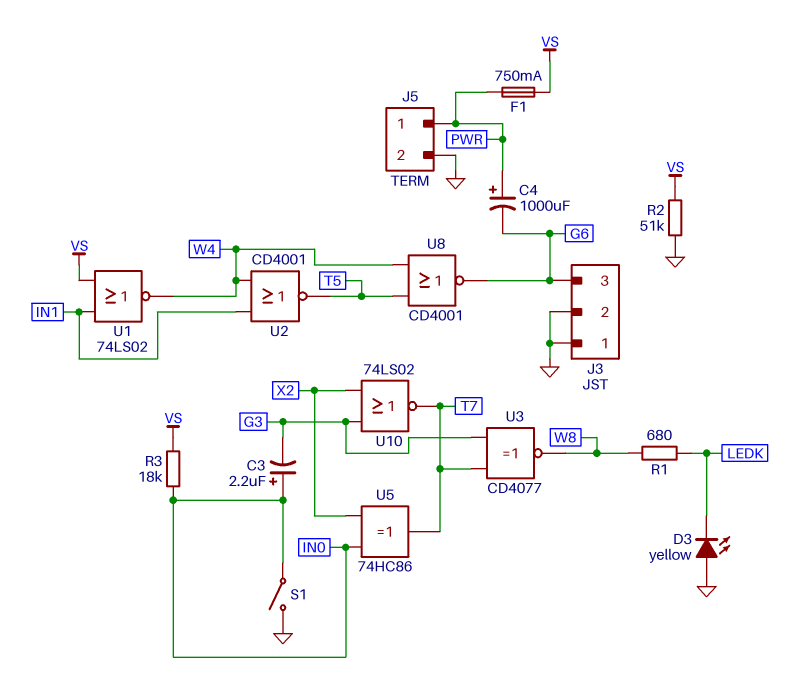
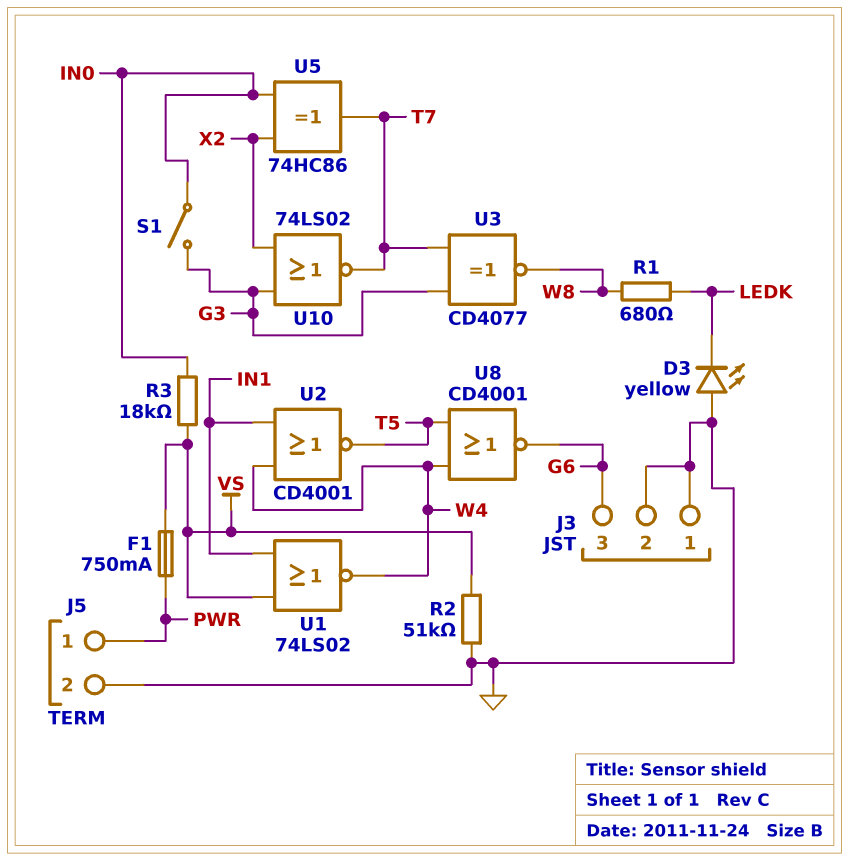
C3: 2.2uF (plus IN0, minus G3) -> none
C4: 1000uF (plus PWR, minus G6) -> none
S1: switch (GND, IN0) -> switch (G3, IN0)

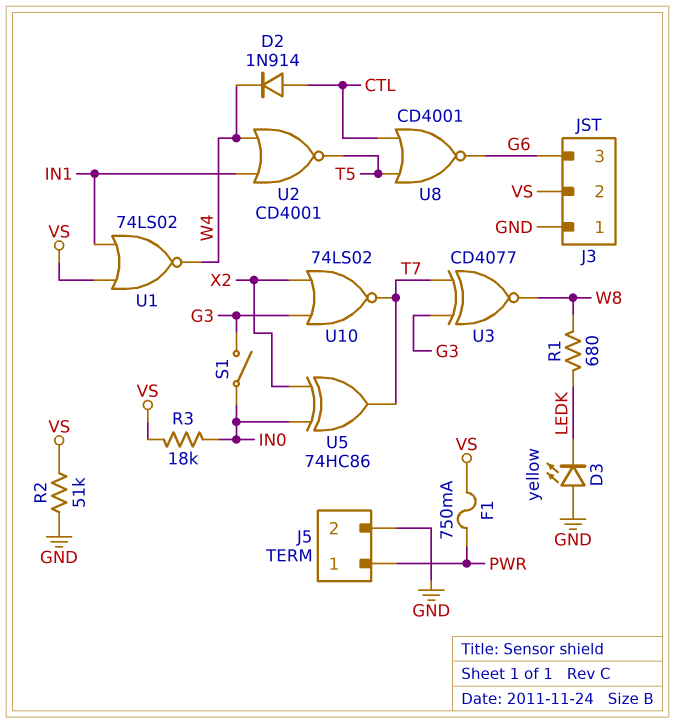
D2: none -> diode 1N914 (A CTL, K W4)
J3 pin 2: GND -> VS
U8: NOR CD4001 (in T5, in W4, out G6) -> NOR CD4001 (in CTL, in T5, out G6)

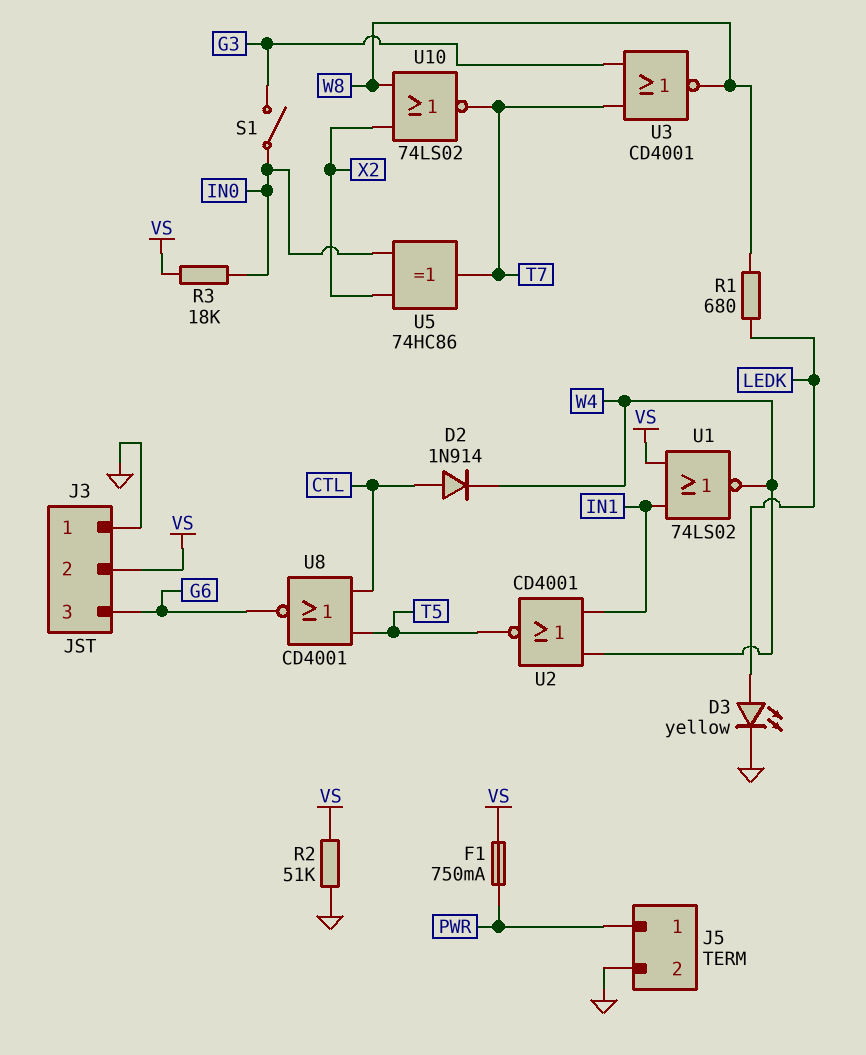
D3: LED yellow (A GND, K LEDK) -> LED yellow (A LEDK, K GND)
U3: XNOR CD4077 (in G3, in T7, out W8) -> NOR CD4001 (in G3, in T7, out W8)
U10: NOR 74LS02 (in G3, in X2, out T7) -> NOR 74LS02 (in W8, in X2, out T7)

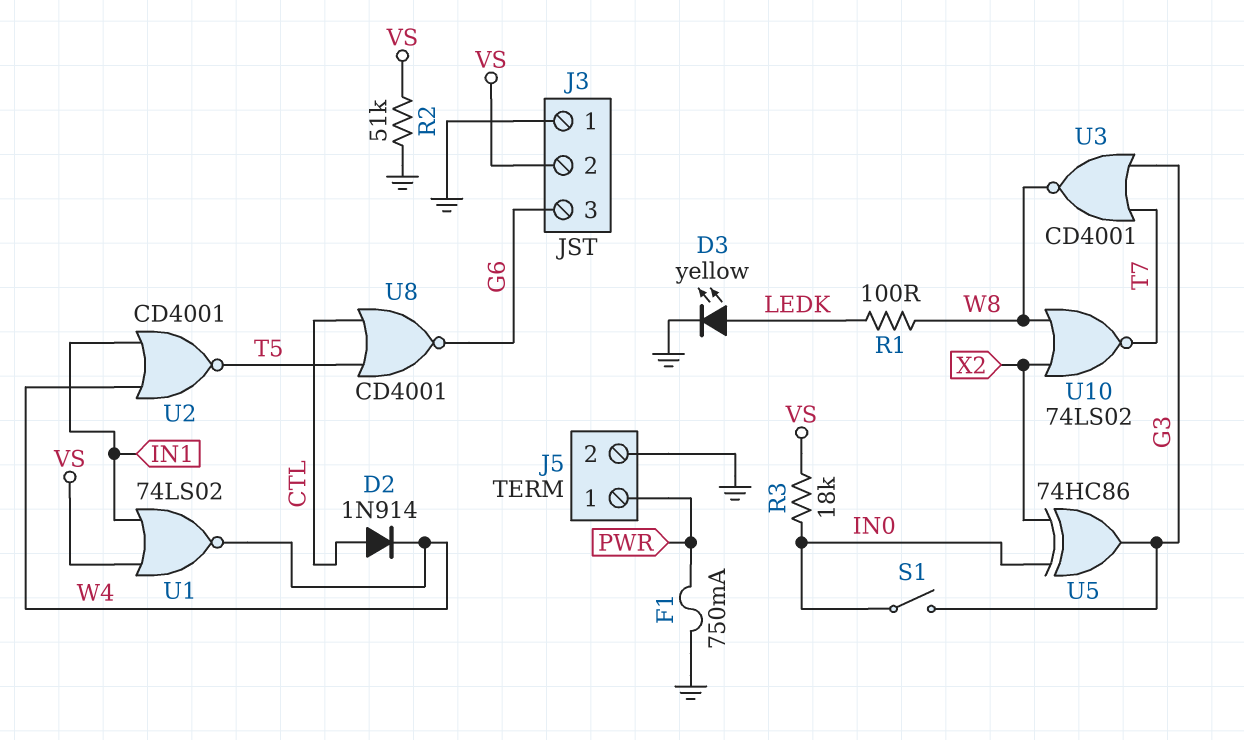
F1: 750mA (PWR, VS) -> 750mA (GND, PWR)
R1: 680 (LEDK, W8) -> 100 (LEDK, W8)
U5: XOR 74HC86 (in IN0, in X2, out T7) -> XOR 74HC86 (in IN0, in X2, out G3)

